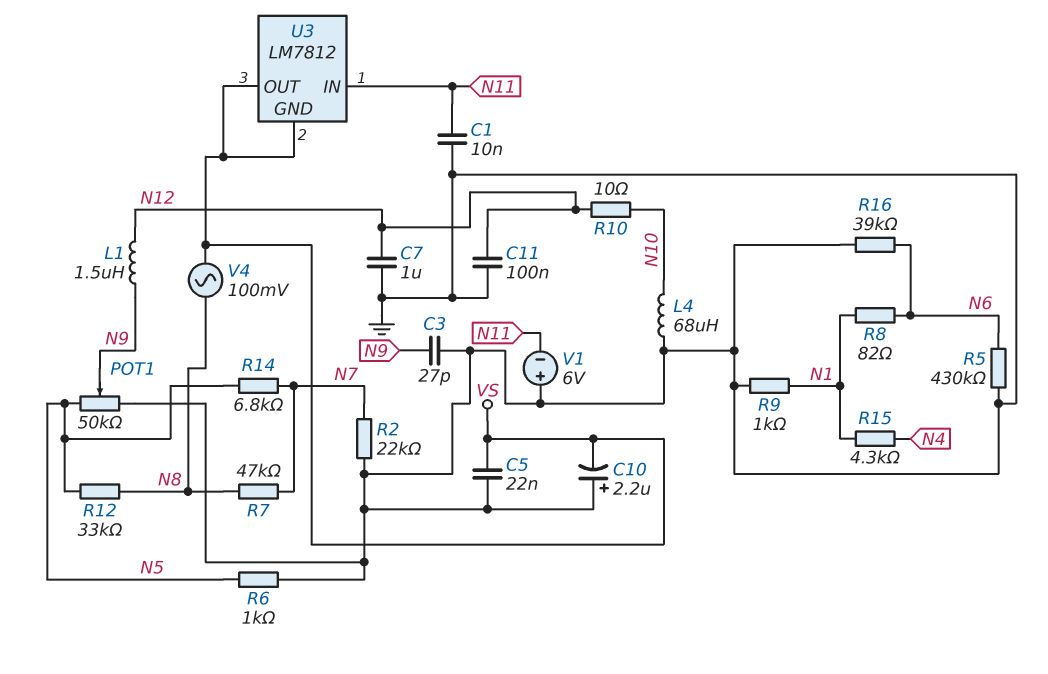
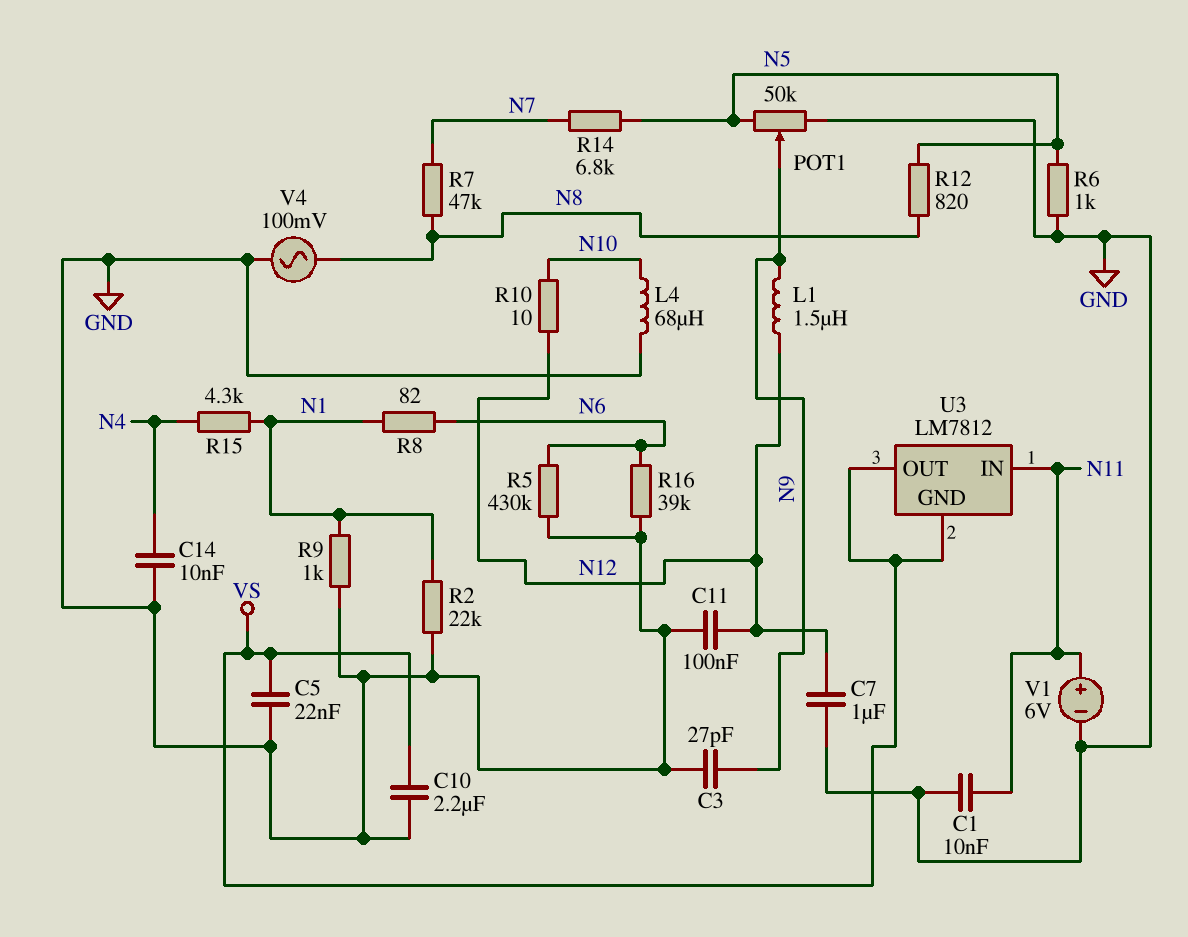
C10: 2.2uF (plus GND, minus VS) -> 2.2uF (GND, VS)
C14: none -> 10nF (GND, N4)
R2: 22k (GND, N7) -> 22k (GND, N1)
R12: 33k (N5, N8) -> 820 (N5, N8)
V1: 6V (plus GND, minus N11) -> 6V (plus N11, minus GND)
V4: AC 100mV (N8, VS) -> AC 100mV (GND, N8)

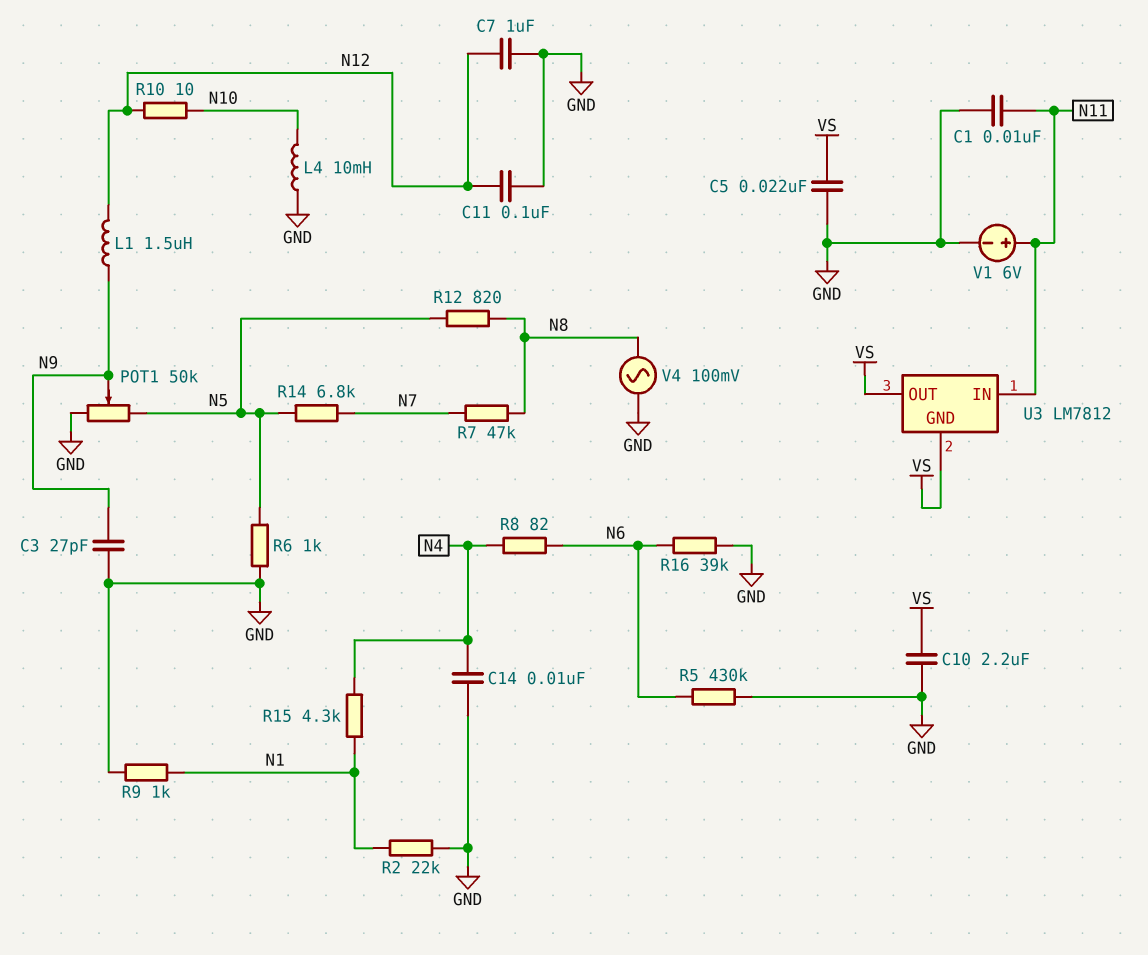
L4: 68uH (GND, N10) -> 10mH (GND, N10)
R8: 82 (N1, N6) -> 82 (N4, N6)

